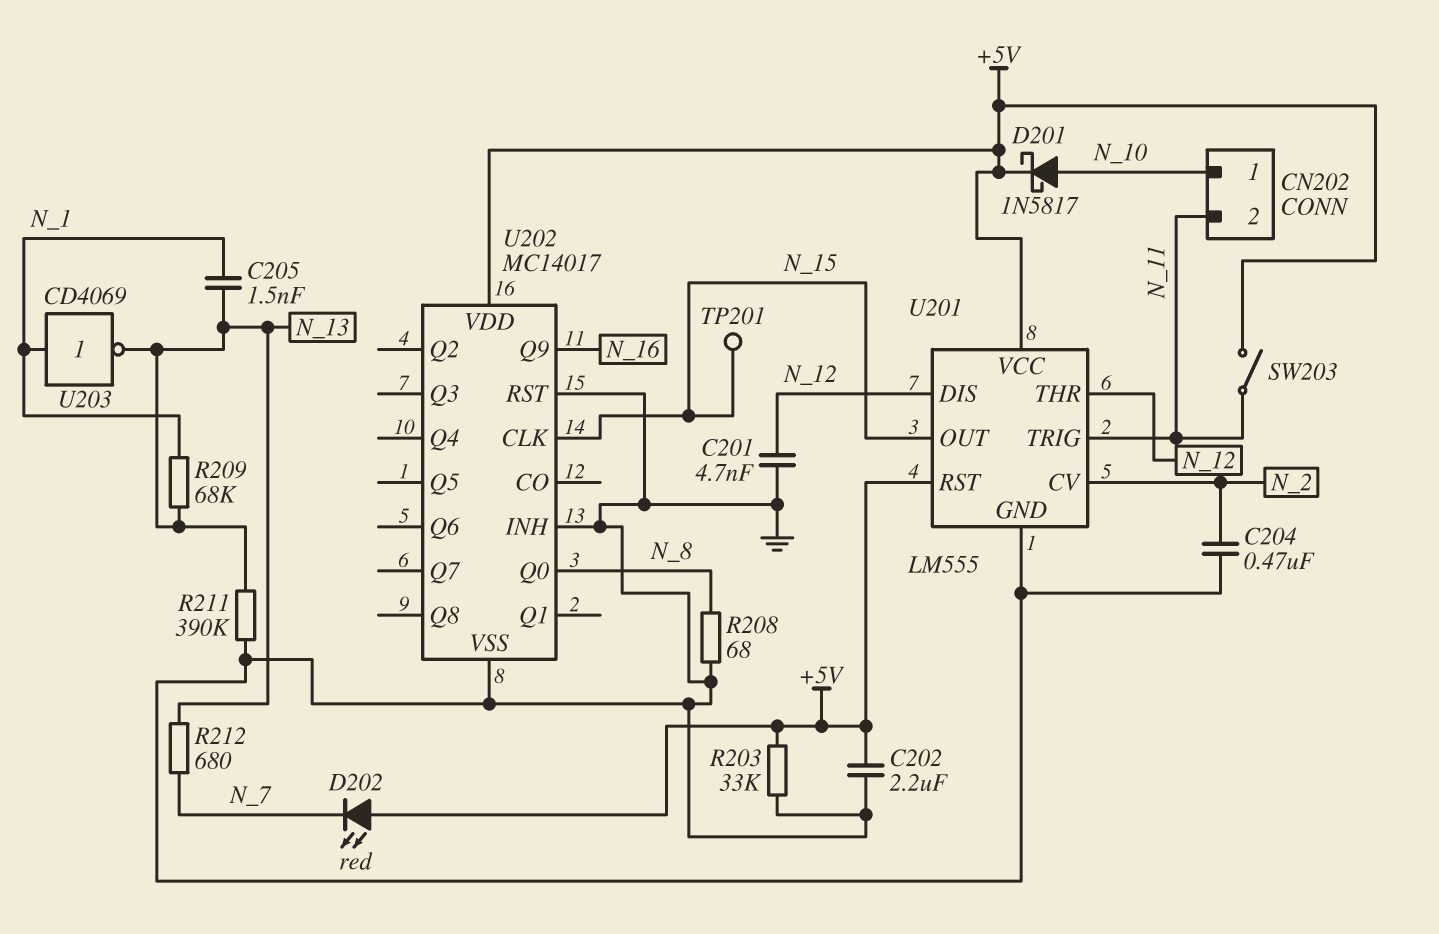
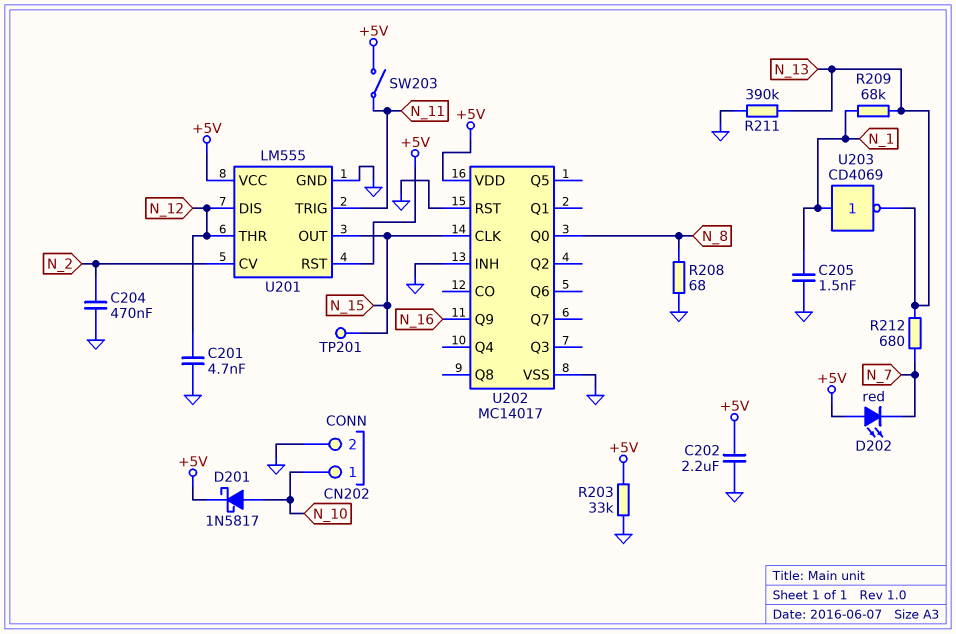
C205: 1.5nF (N_1, N_13) -> 1.5nF (GND, N_1)
CN202 pin 2: N_11 -> GND

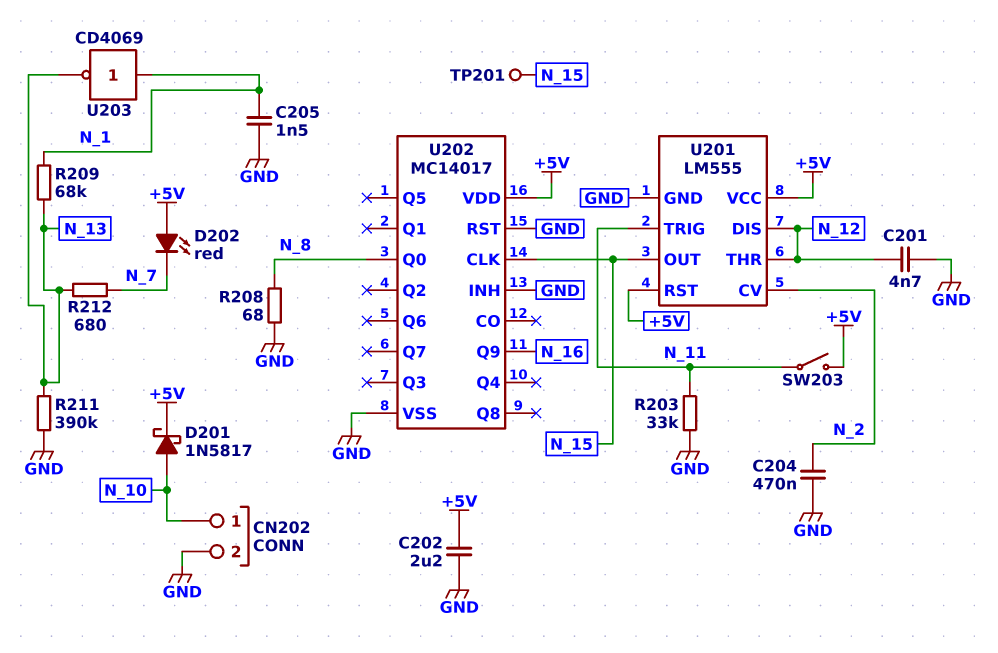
R203: 33k (+5V, GND) -> 33k (GND, N_11)

